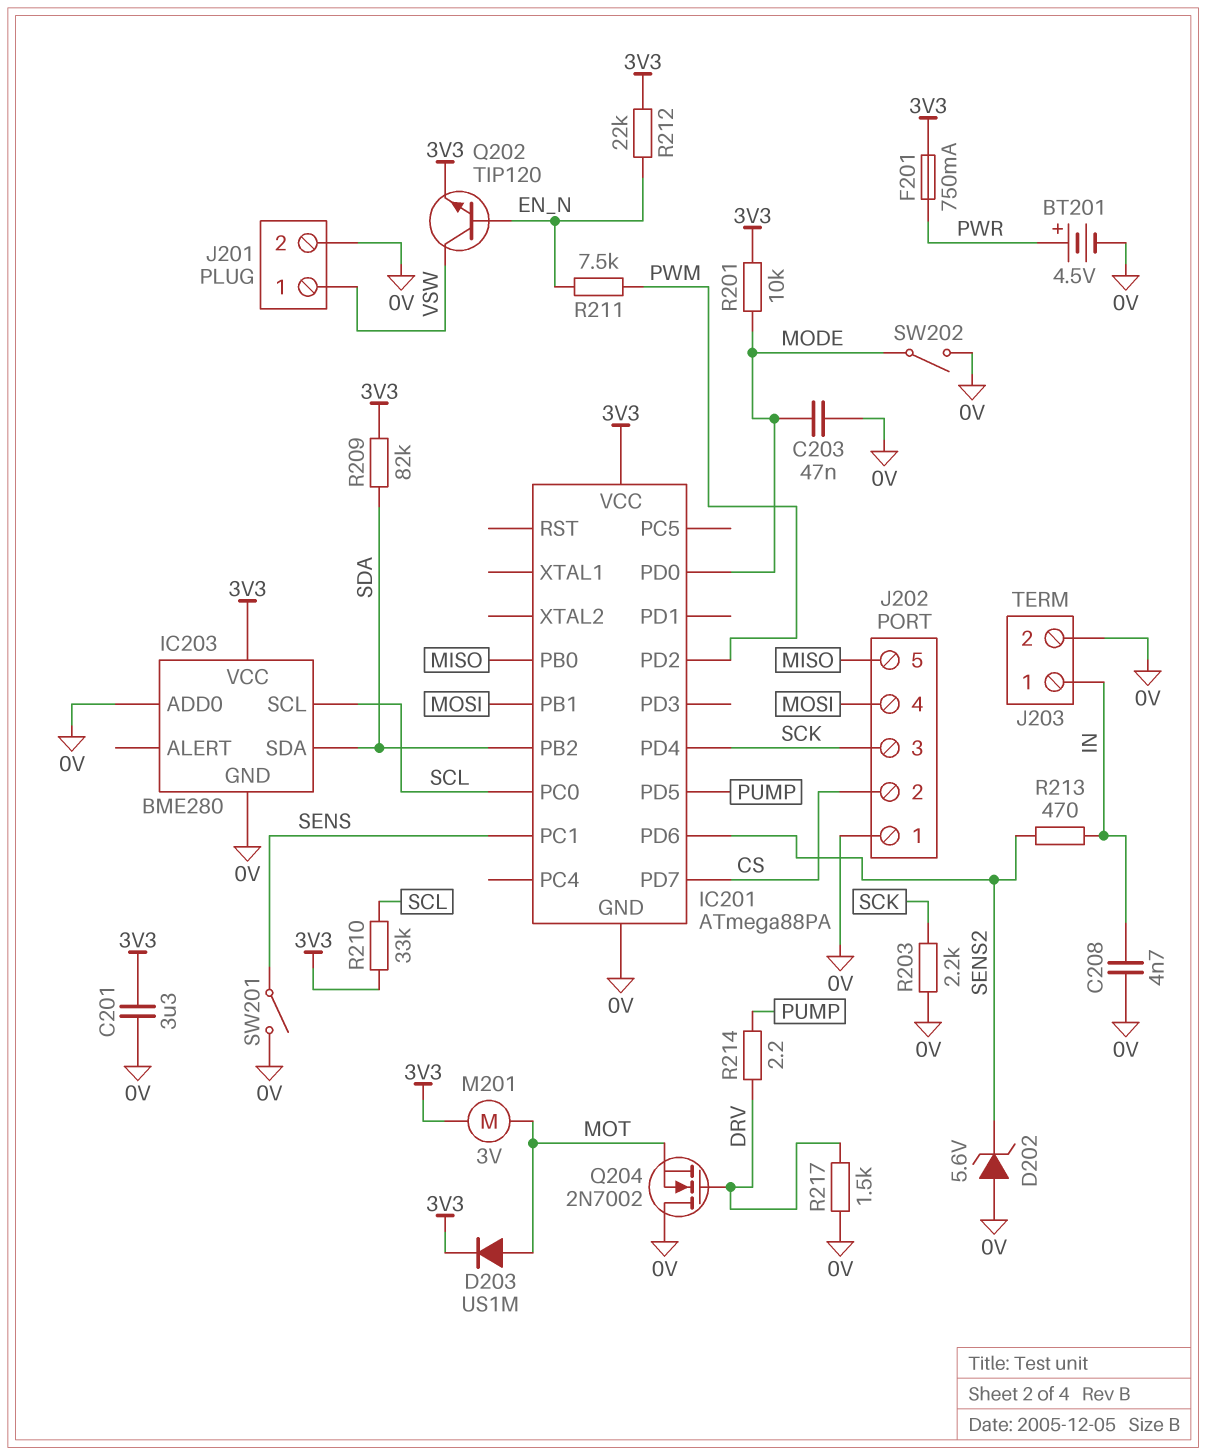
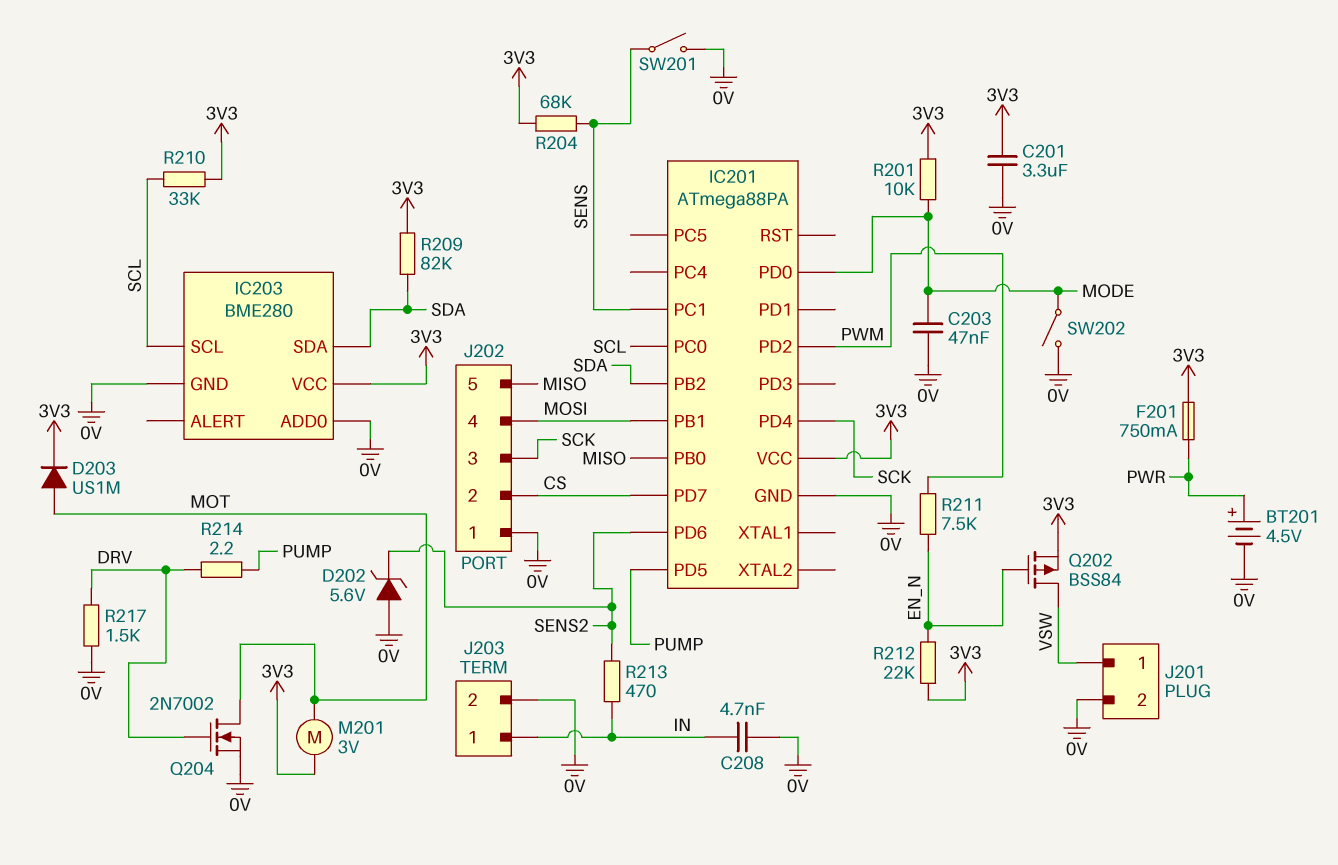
Q202: NPN TIP120 (B EN_N, C VSW, E 3V3) -> PMOS BSS84 (G EN_N, D VSW, S 3V3)
Q204: NMOS 2N7002 (G DRV, D 0V, S MOT) -> NMOS 2N7002 (G DRV, D MOT, S 0V)
R203: 2.2k (0V, SCK) -> none
R204: none -> 68k (3V3, SENS)

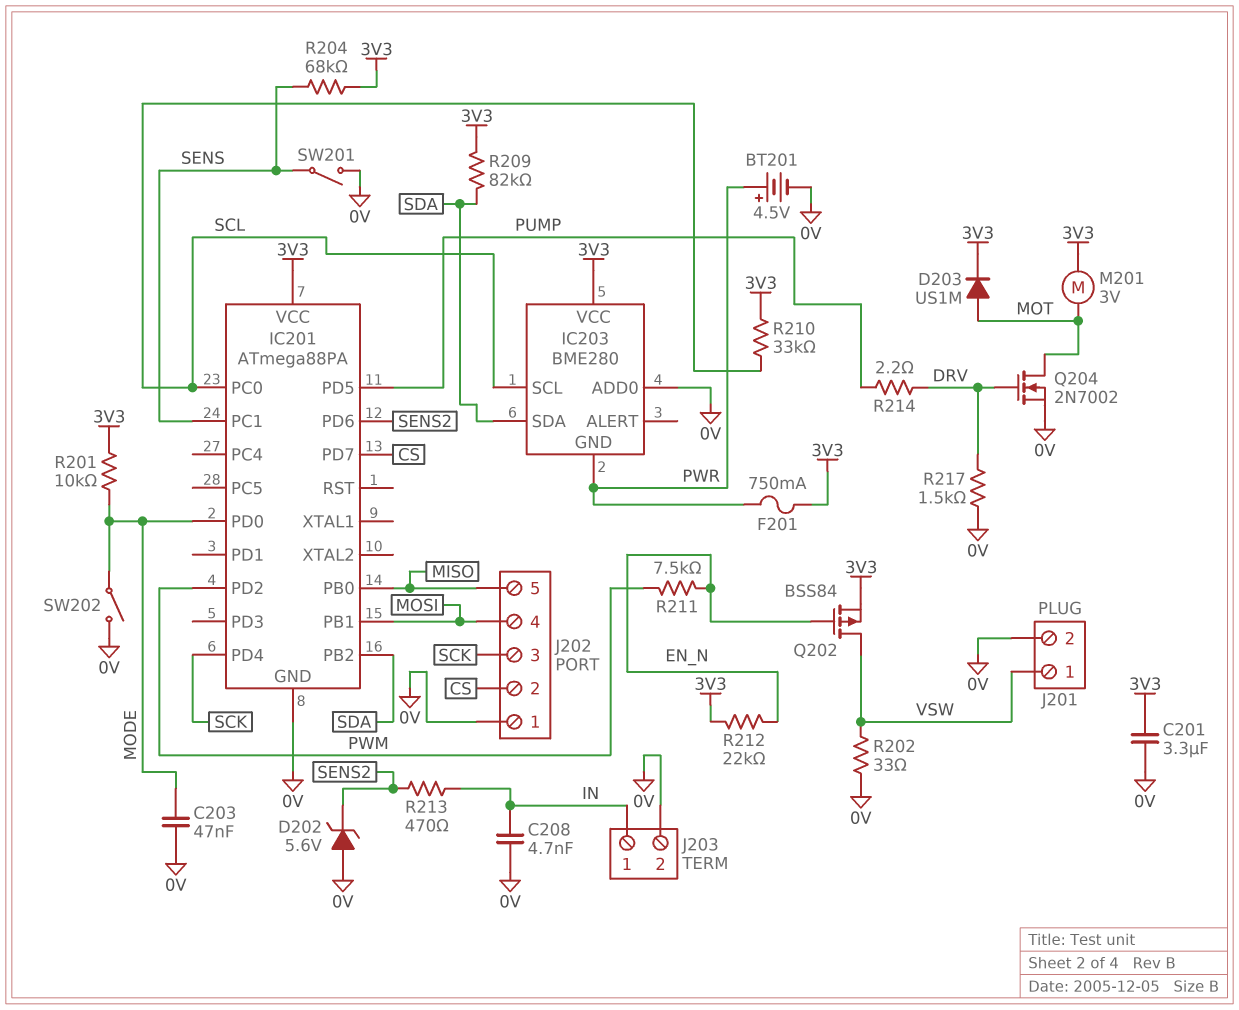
IC203 pin GND: 0V -> PWR
R202: none -> 33 (0V, VSW)

